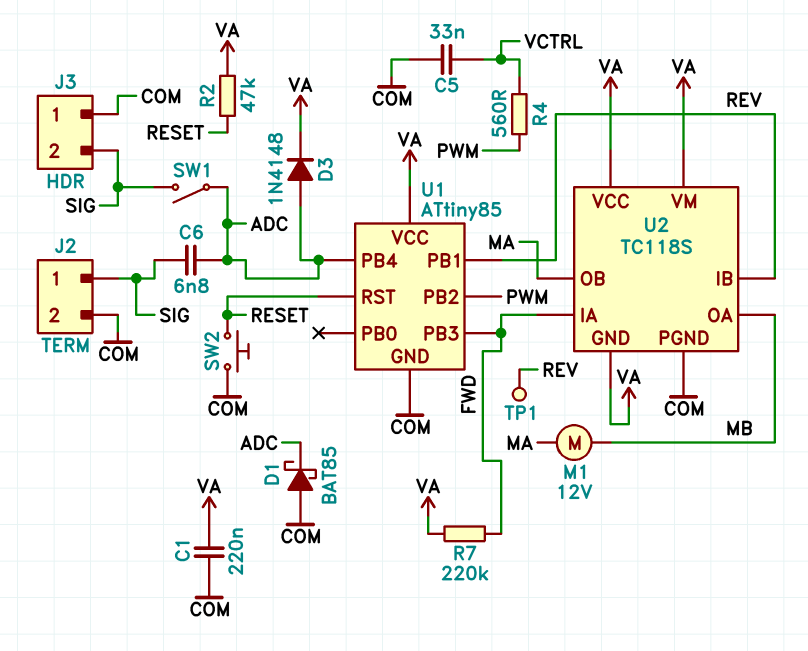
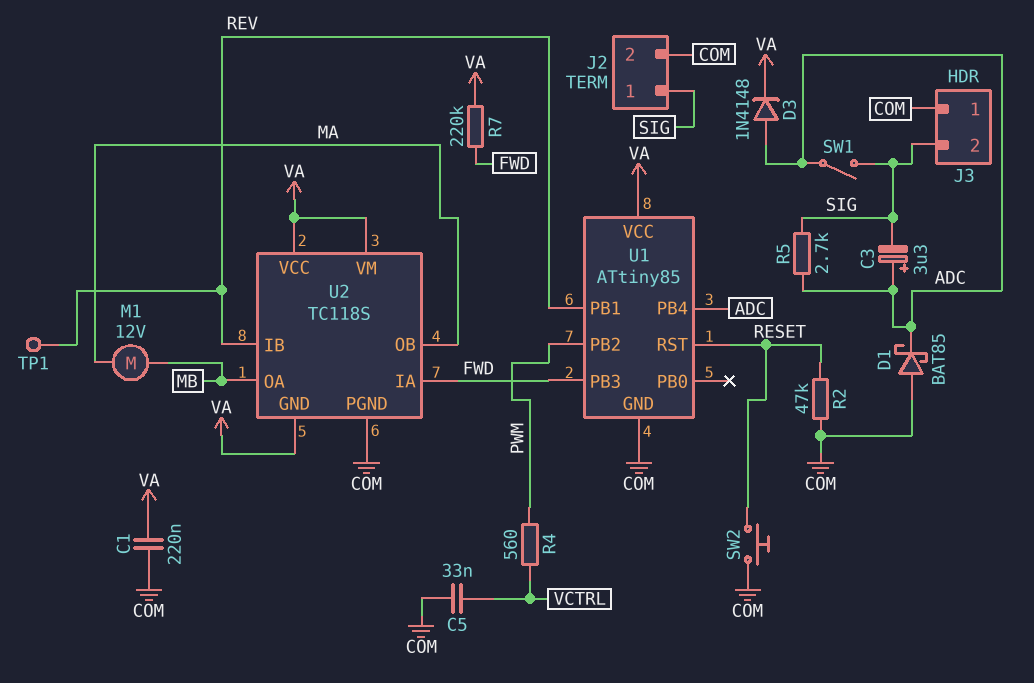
C3: none -> 3.3uF (plus ADC, minus SIG)
C6: 6.8nF (ADC, SIG) -> none
R2: 47k (RESET, VA) -> 47k (COM, RESET)
R5: none -> 2.7k (ADC, SIG)

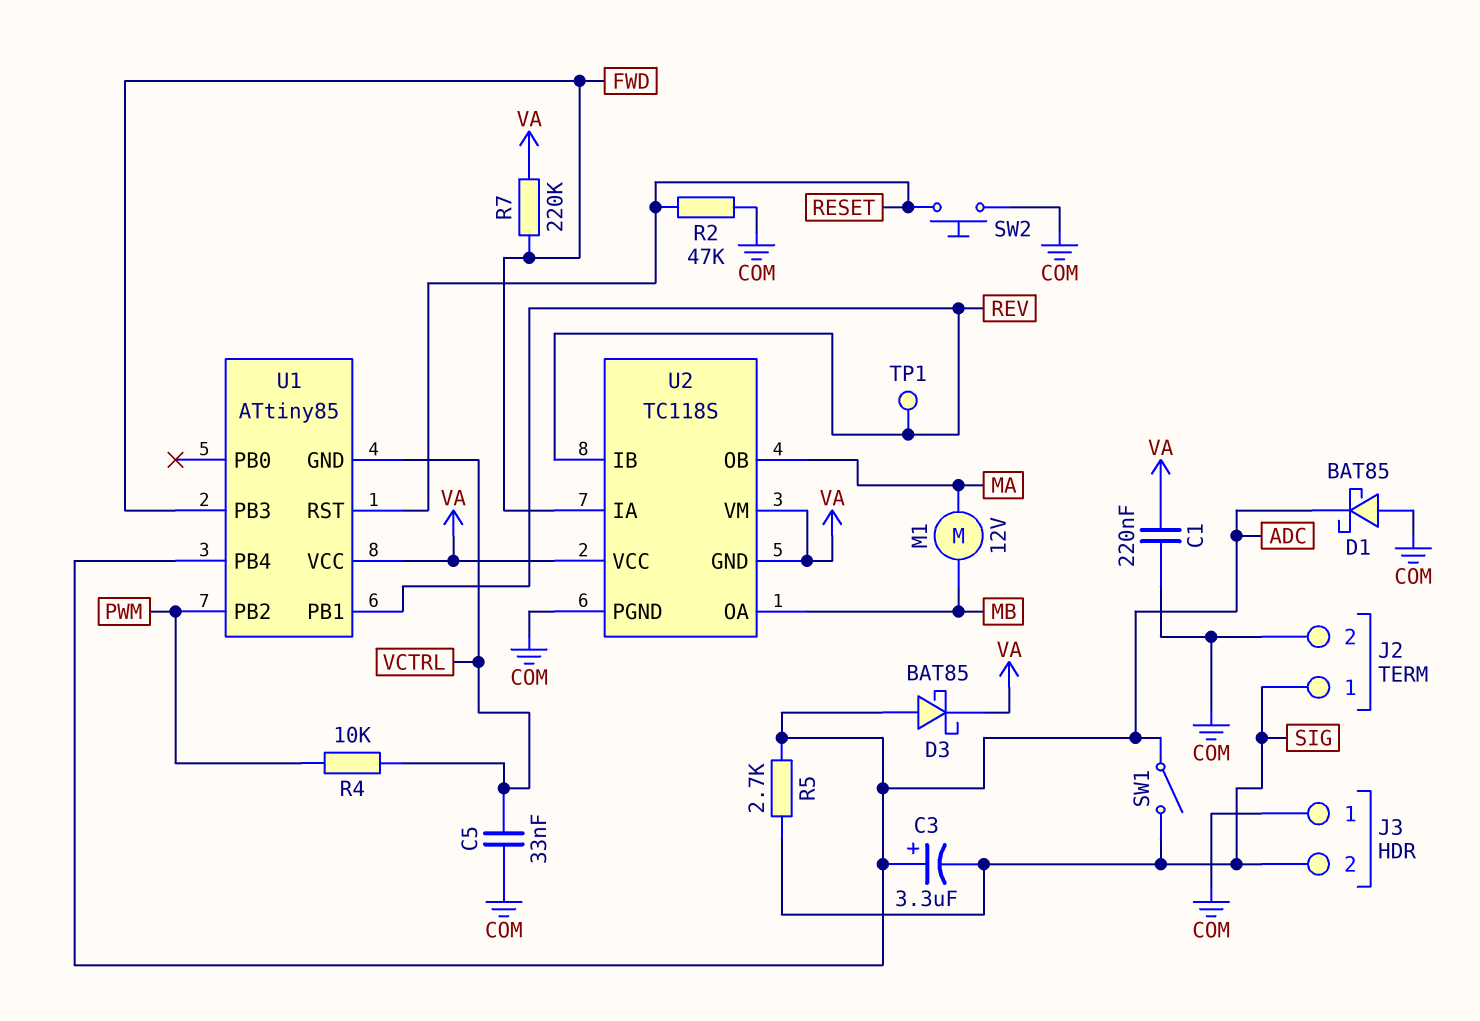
D3: diode 1N4148 (A ADC, K VA) -> schottky BAT85 (A ADC, K VA)
R4: 560 (PWM, VCTRL) -> 10k (PWM, VCTRL)
U1 pin GND: COM -> VCTRL

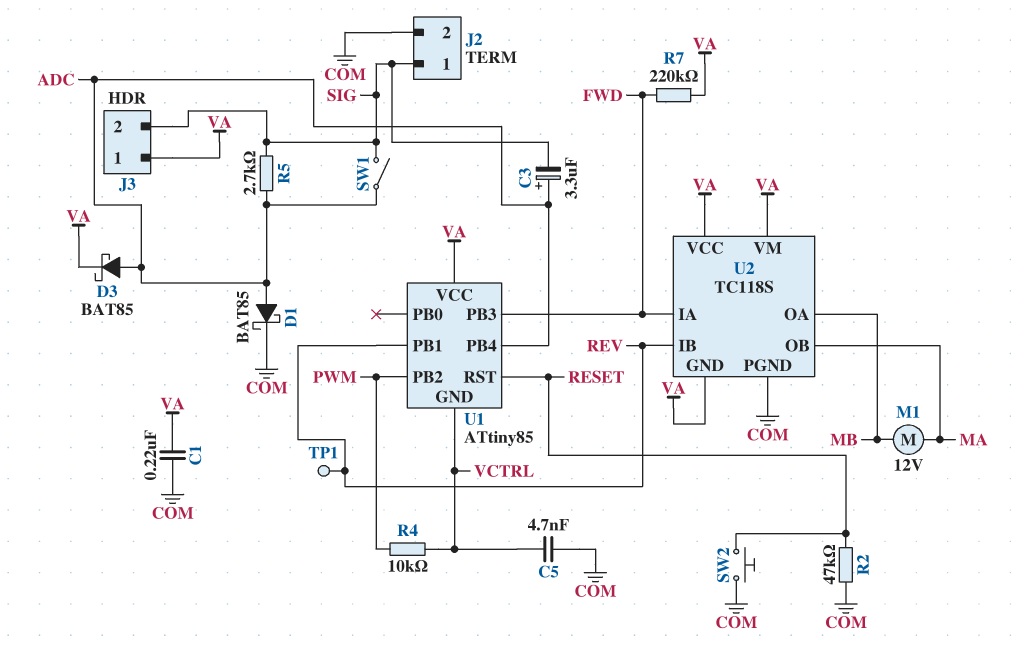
C5: 33nF (COM, VCTRL) -> 4.7nF (COM, VCTRL)
D1: schottky BAT85 (A COM, K ADC) -> schottky BAT85 (A ADC, K COM)
J3 pin 1: COM -> VA

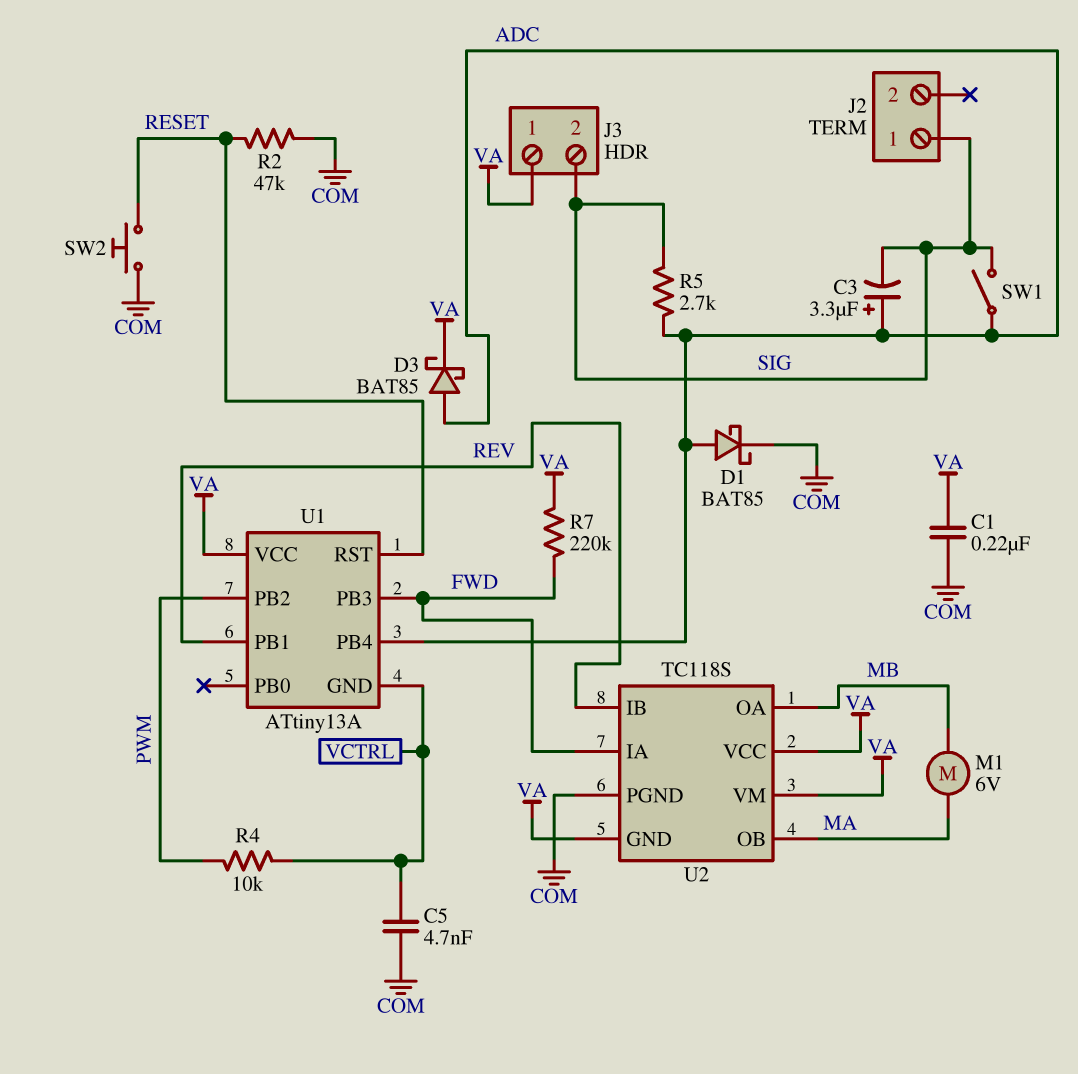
J2 pin 2: COM -> none
M1: motor 12V (MA, MB) -> motor 6V (MA, MB)
TP1: test point (REV) -> none
U1: ATtiny85 -> ATtiny13A

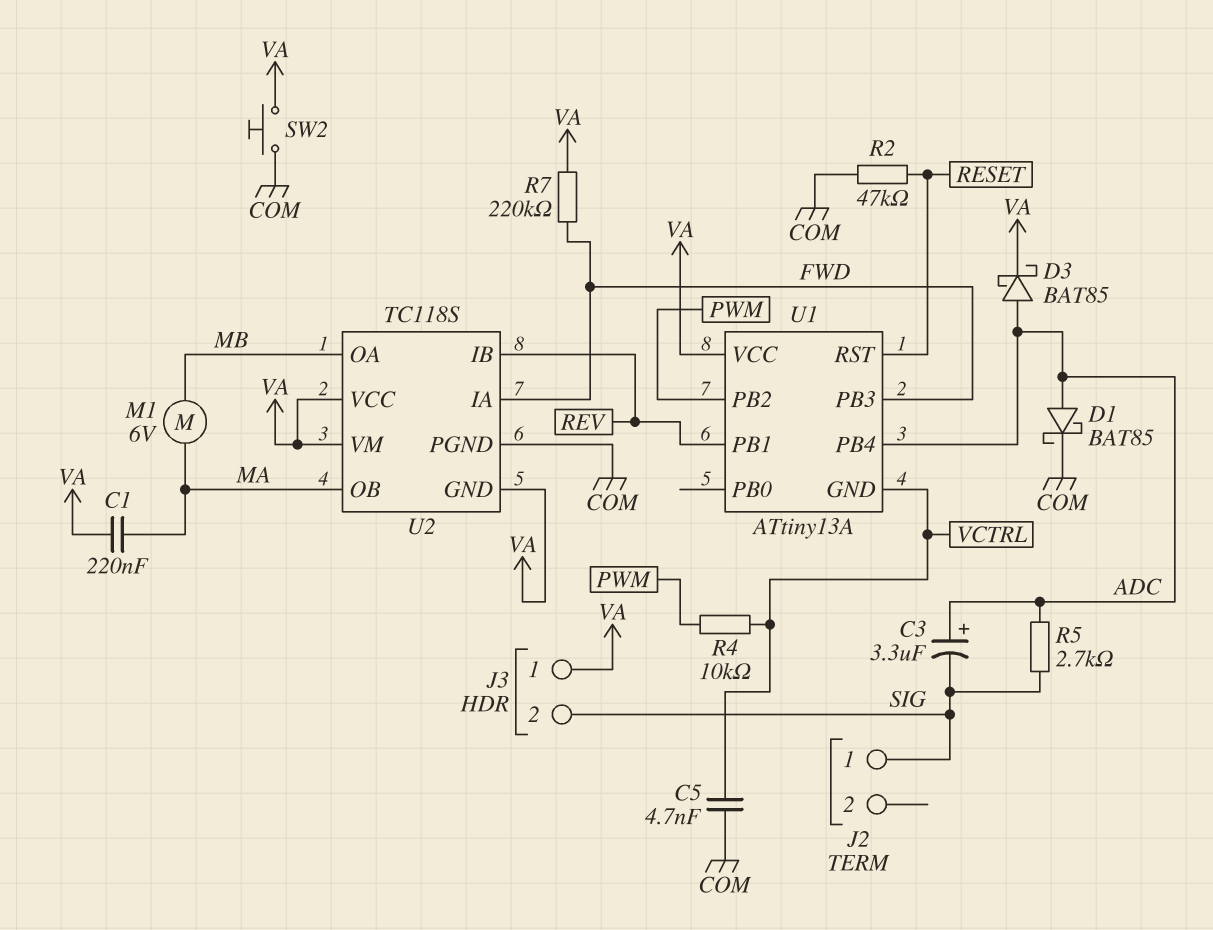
C1: 220nF (COM, VA) -> 220nF (MA, VA)
SW1: switch (ADC, SIG) -> none
SW2: button (COM, RESET) -> button (COM, VA)

